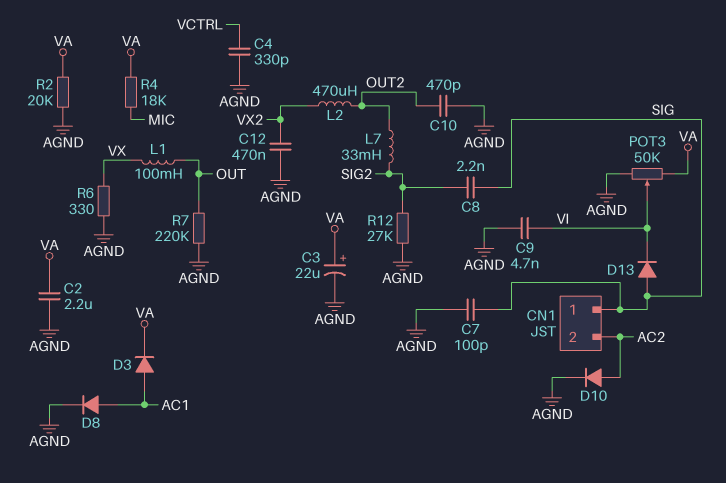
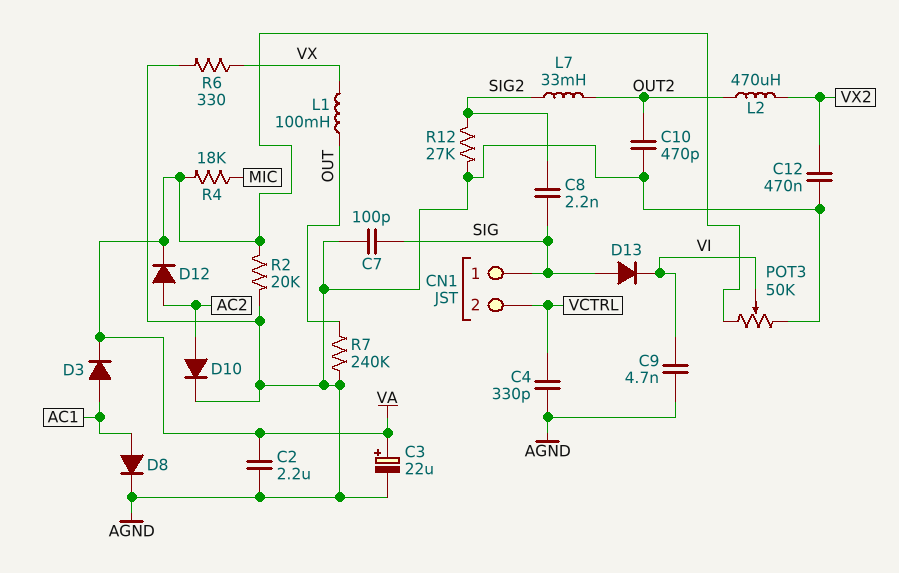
CN1 pin 2: AC2 -> VCTRL
D12: none -> diode (A AC2, K VA)
R7: 220k (AGND, OUT) -> 240k (AGND, OUT)

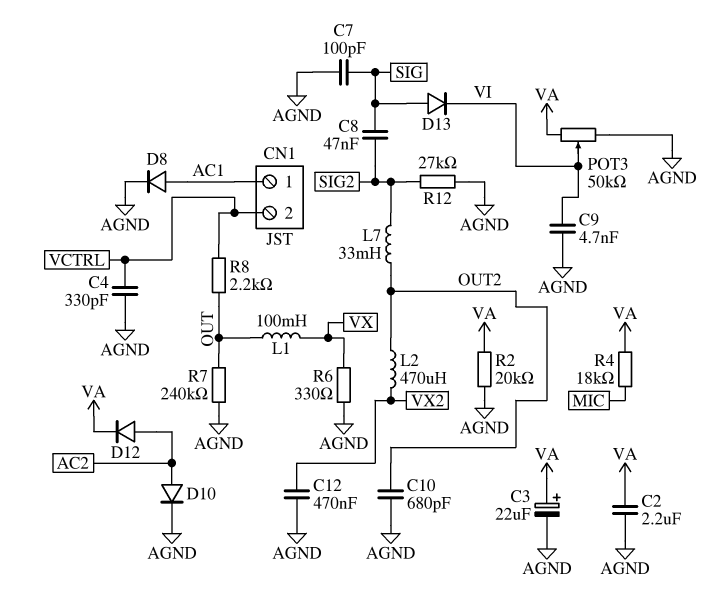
C8: 2.2nF (SIG, SIG2) -> 47nF (SIG, SIG2)
C10: 470pF (AGND, OUT2) -> 680pF (AGND, OUT2)
CN1 pin 1: SIG -> AC1
D3: diode (A AC1, K VA) -> none
R8: none -> 2.2k (OUT, VCTRL)

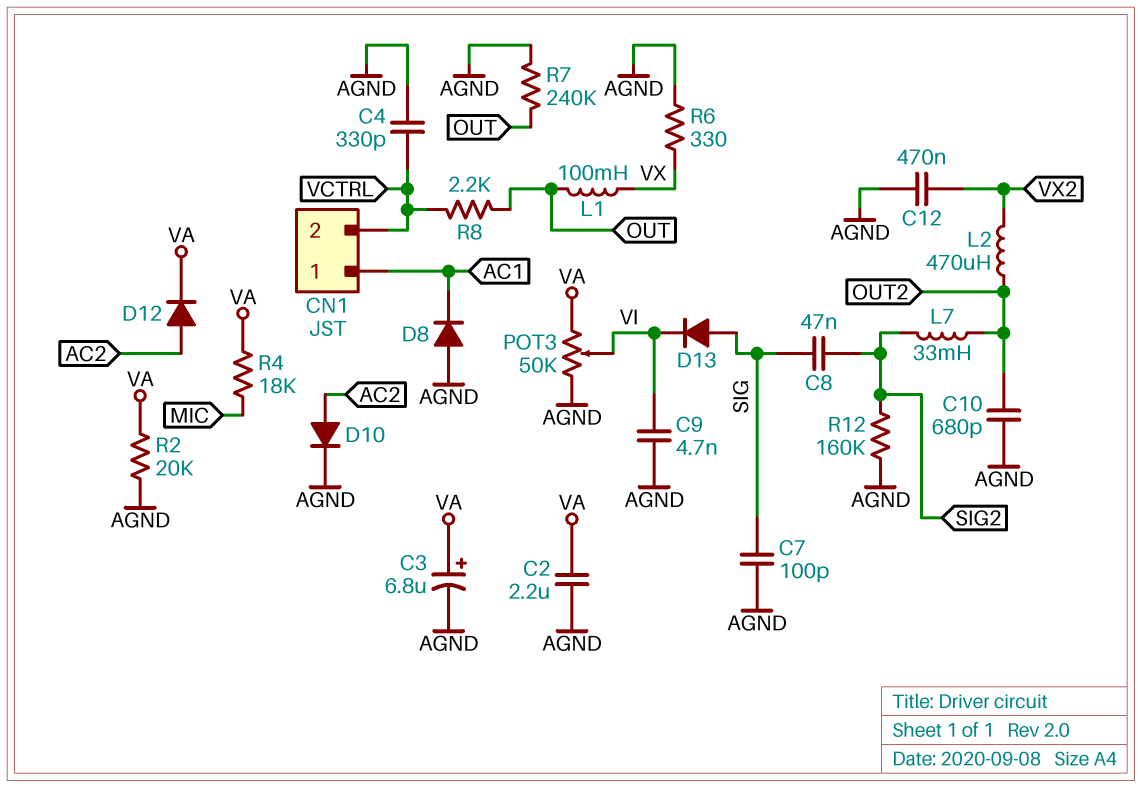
C3: 22uF (plus VA, minus AGND) -> 6.8uF (plus VA, minus AGND)
D8: diode (A AC1, K AGND) -> diode (A AGND, K AC1)
R12: 27k (AGND, SIG2) -> 160k (AGND, SIG2)

